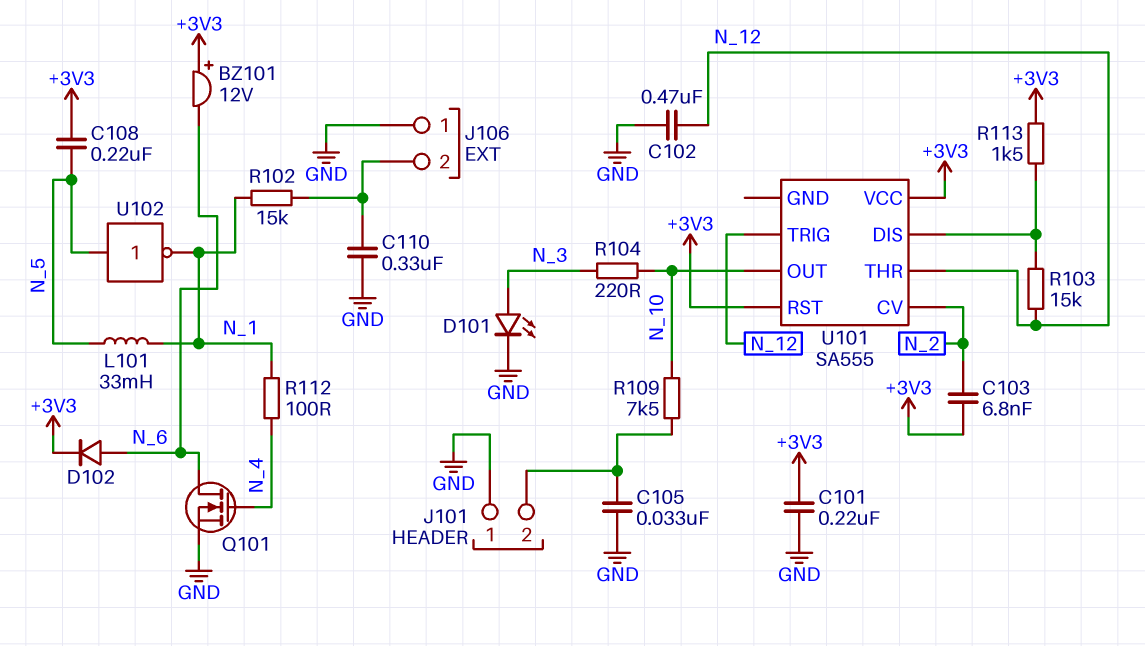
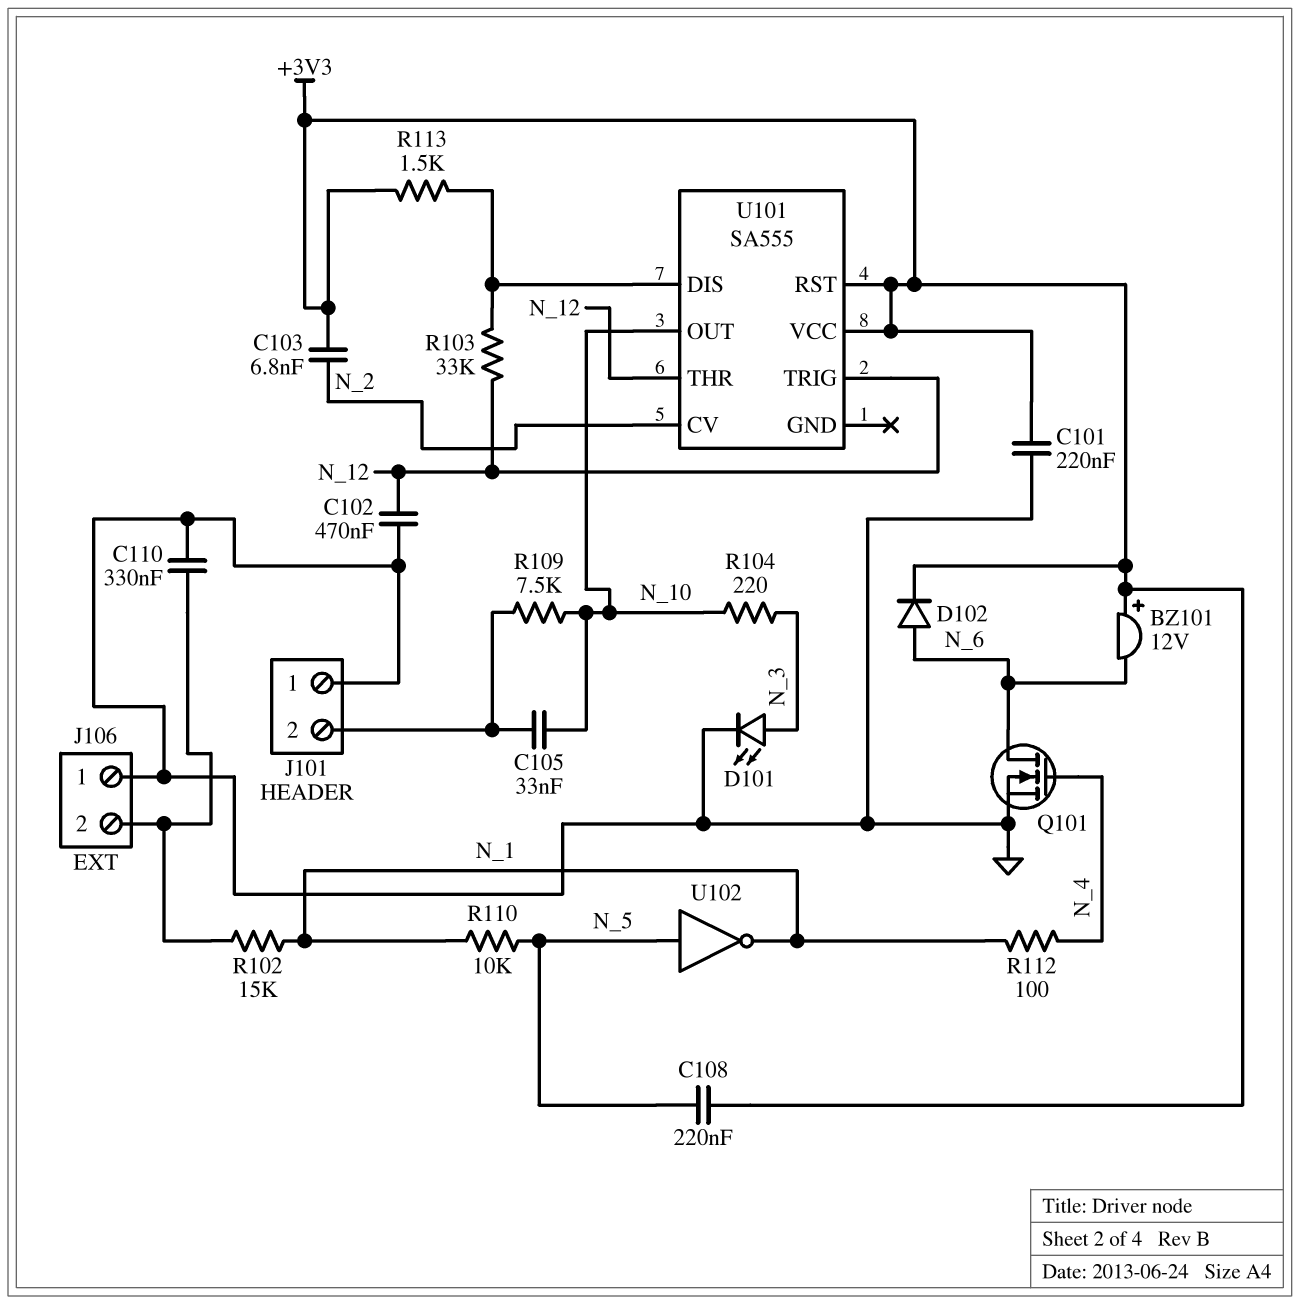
C105: 33nF (GND, J101/2) -> 33nF (J101/2, N_10)
L101: 33mH (N_1, N_5) -> none
R103: 15k (N_12, U101/DIS) -> 33k (N_12, U101/DIS)
R110: none -> 10k (N_1, N_5)

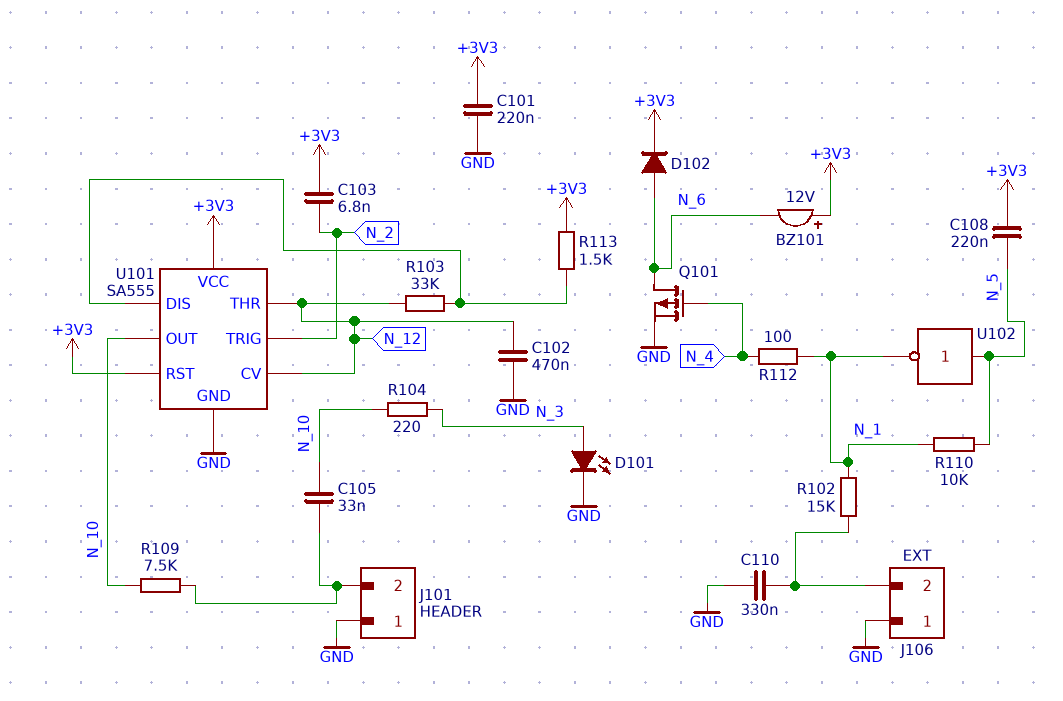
Q101: NMOS (G N_4, D N_6, S GND) -> PMOS (G N_4, D N_6, S GND)
U101 pin CV: N_2 -> N_12
U101 pin GND: none -> GND
U101 pin TRIG: N_12 -> N_2

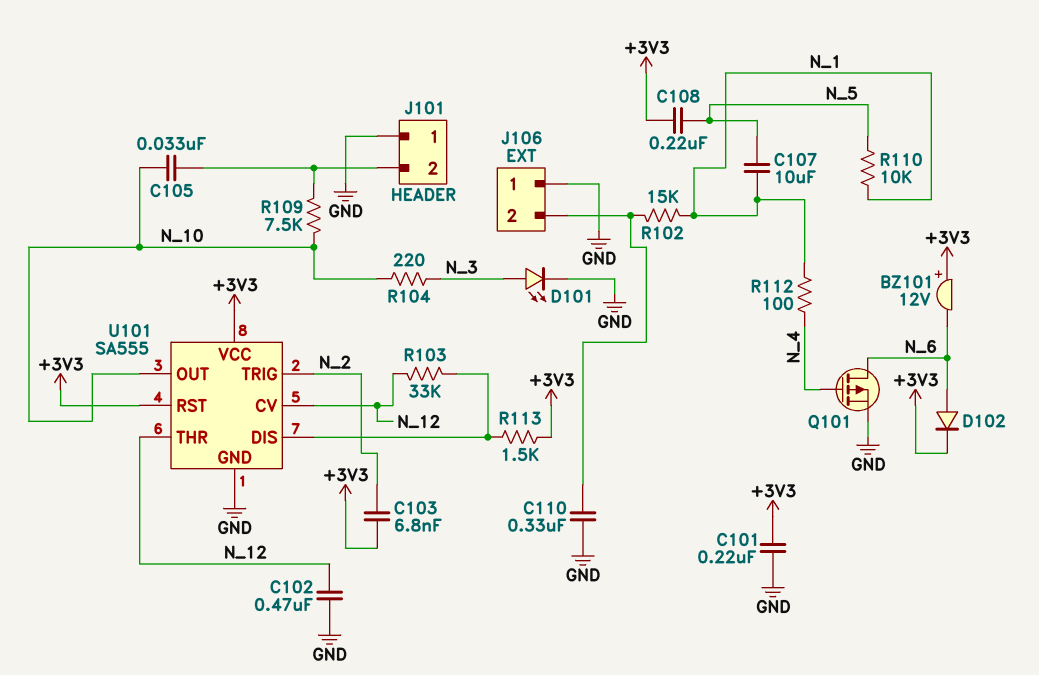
C107: none -> 10uF (N_1, N_5)
U102: NOT (in N_5, out N_1) -> none

